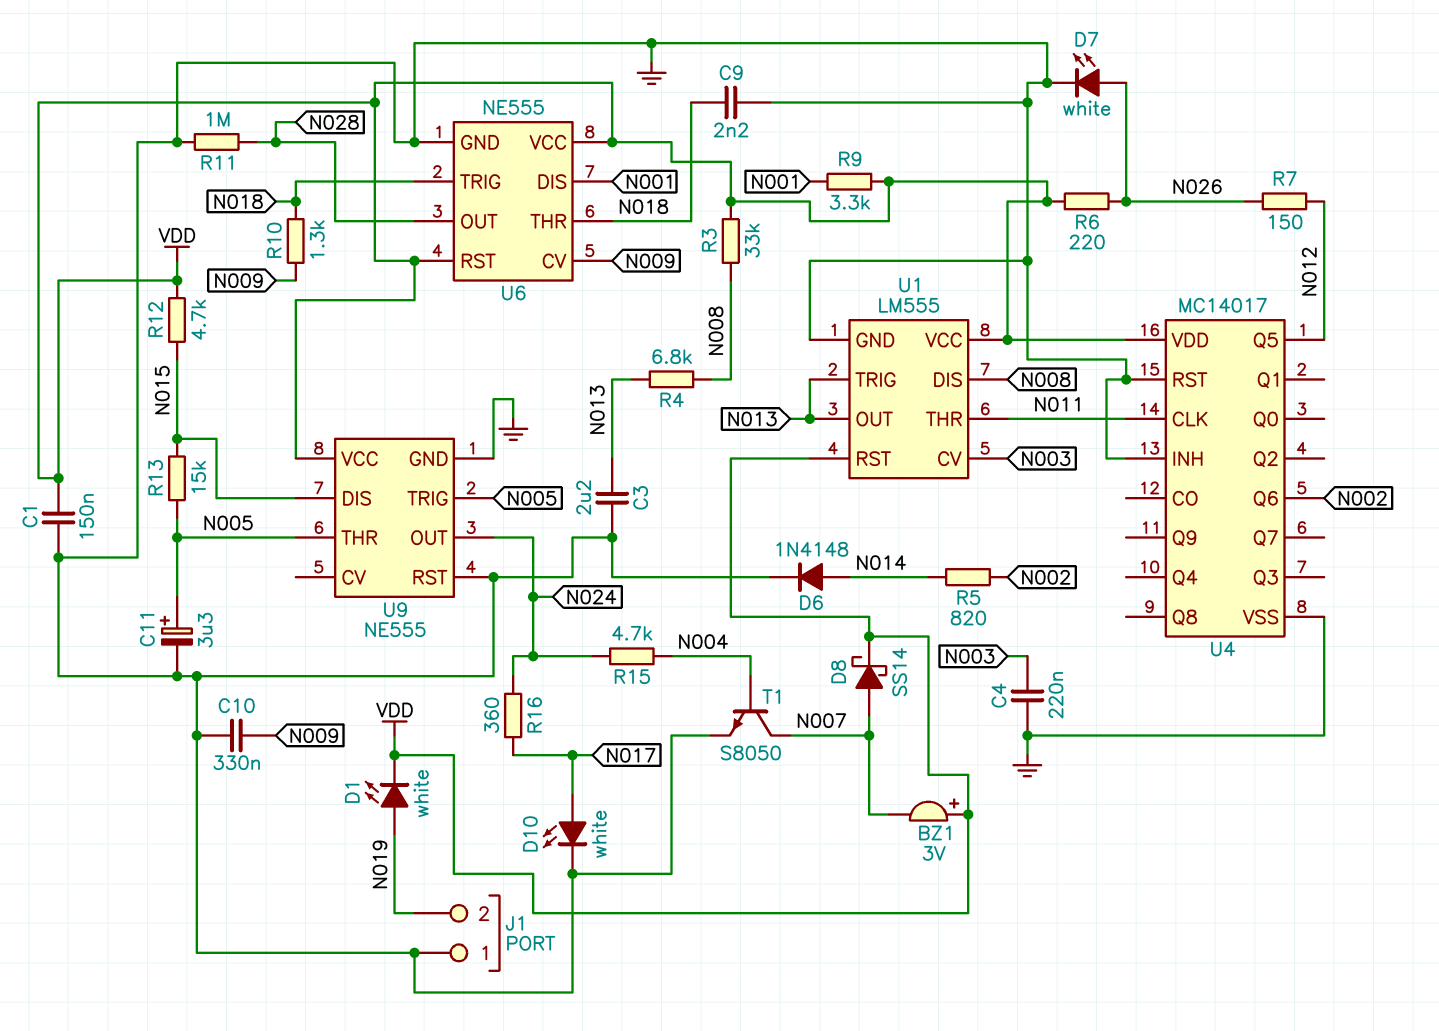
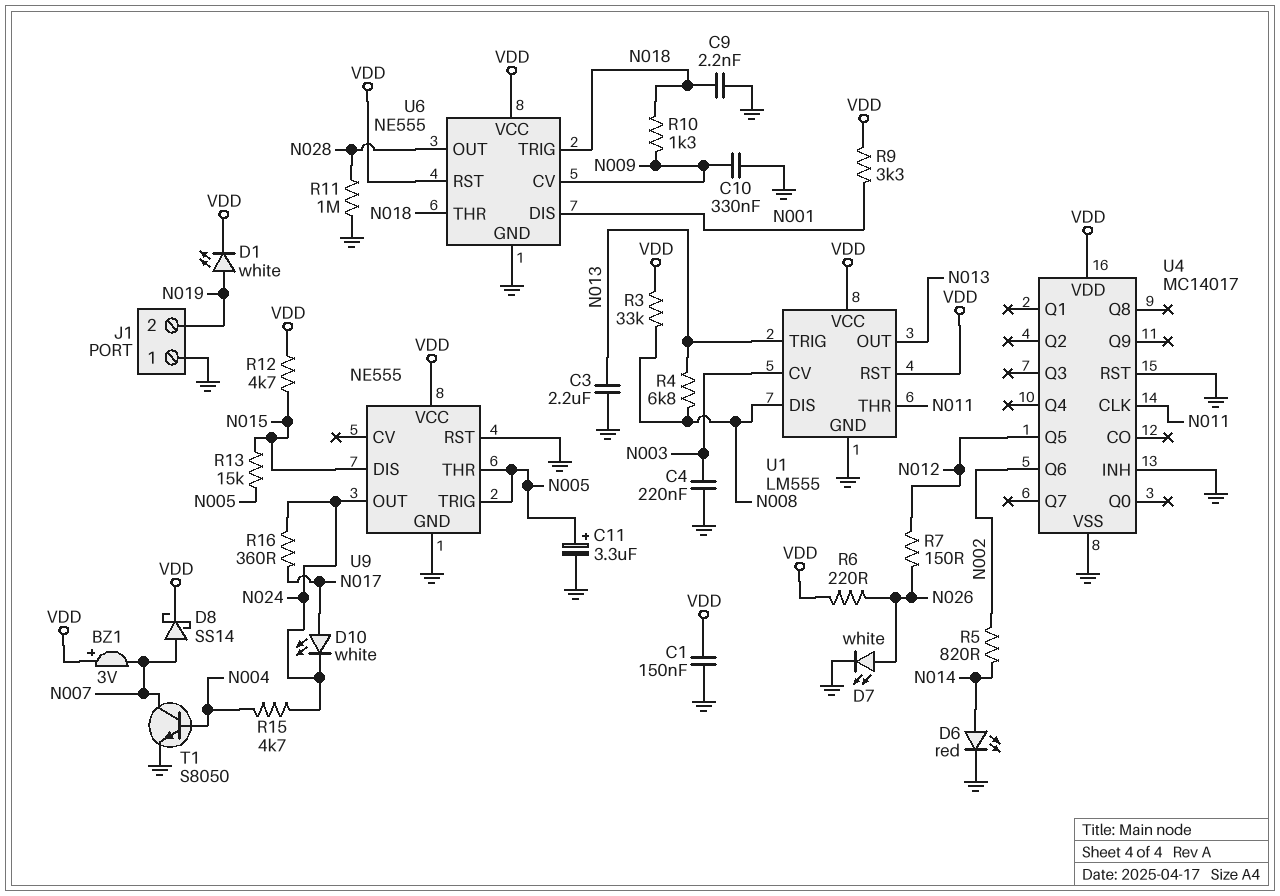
D6: diode 1N4148 (A N014, K GND) -> LED red (A N014, K GND)
D10: LED white (A N017, K GND) -> LED white (A N017, K N024)

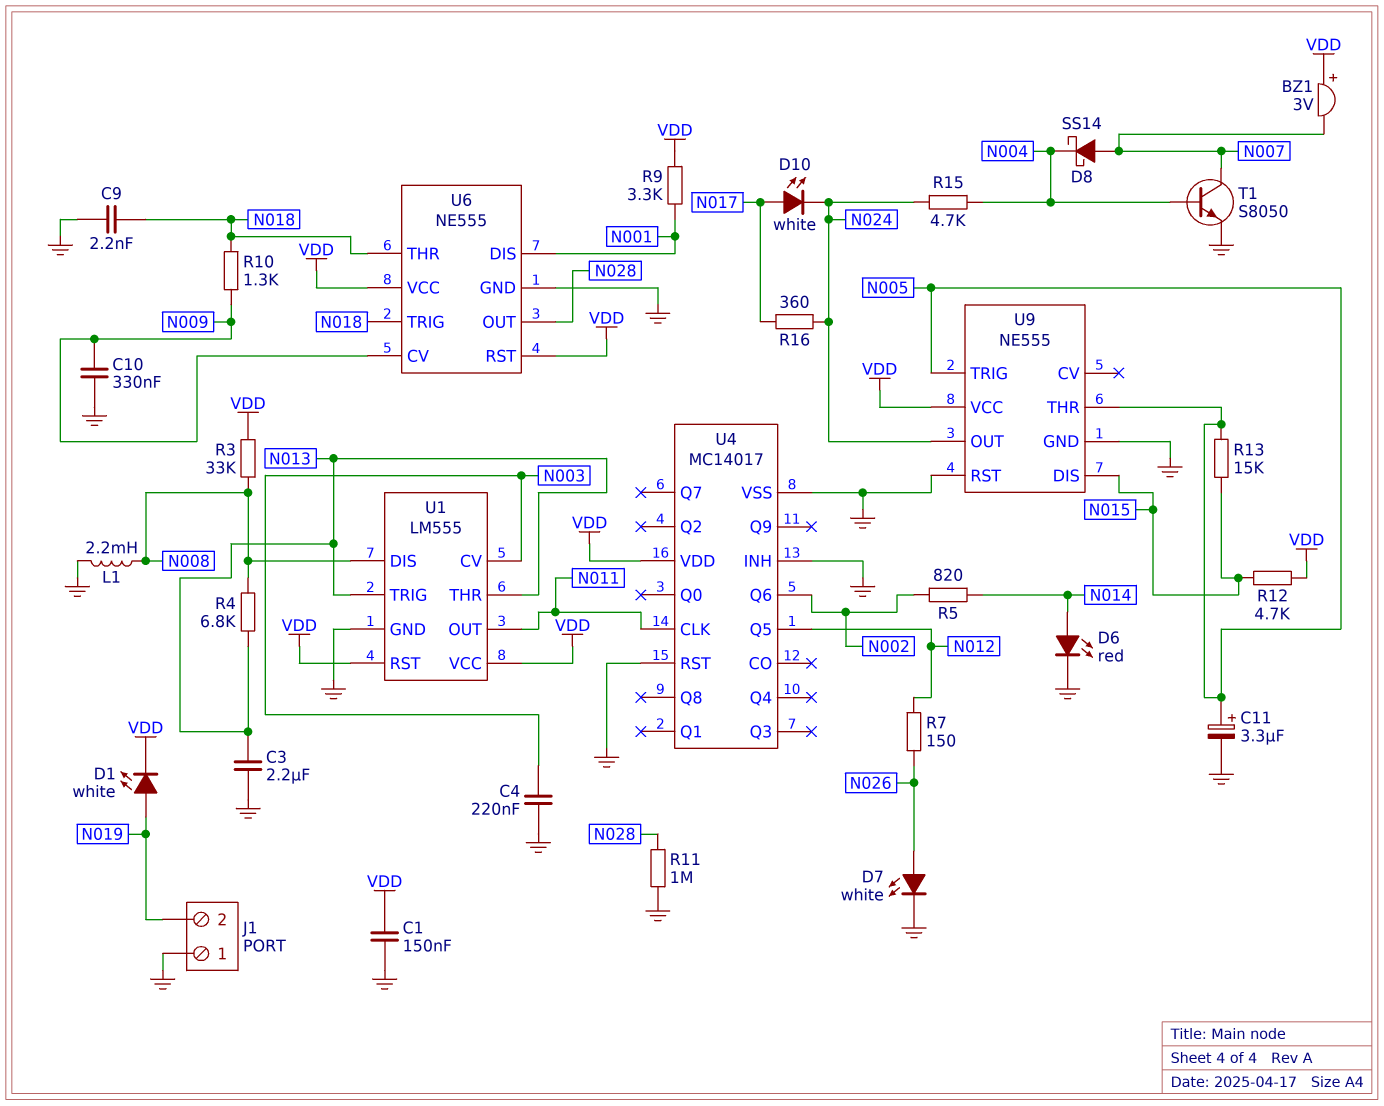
D8: schottky SS14 (A N007, K VDD) -> schottky SS14 (A N007, K N004)
L1: none -> 2.2mH (GND, N008)
R6: 220 (N026, VDD) -> none
U1 pin OUT: N013 -> N011
U1 pin THR: N011 -> N013

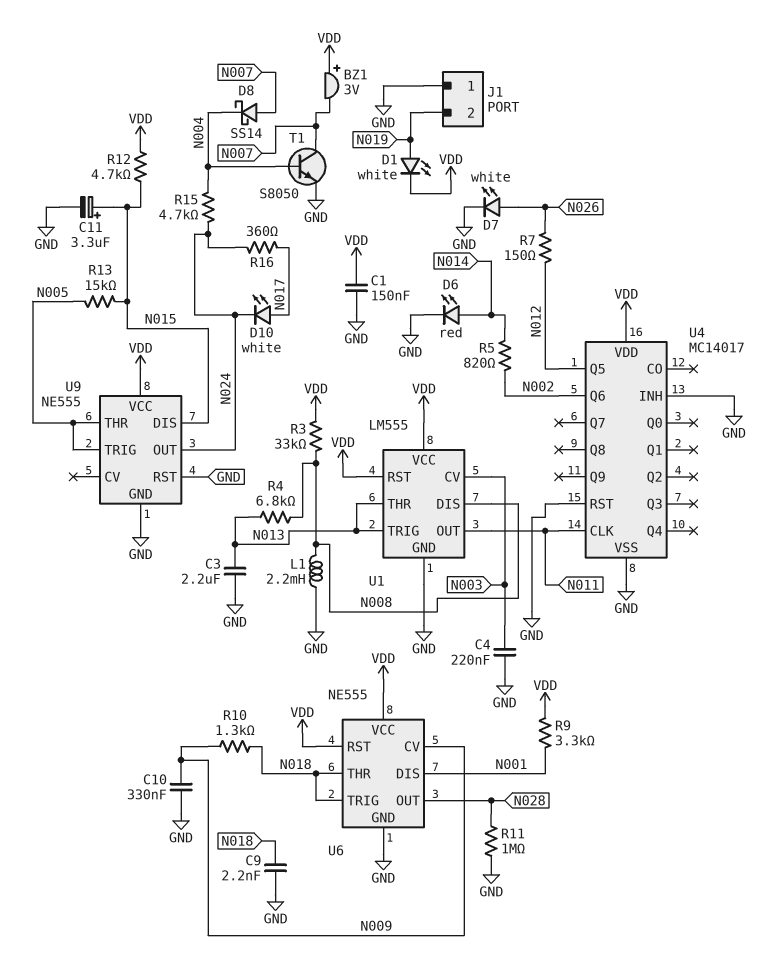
C11: 3.3uF (plus N005, minus GND) -> 3.3uF (plus N015, minus GND)

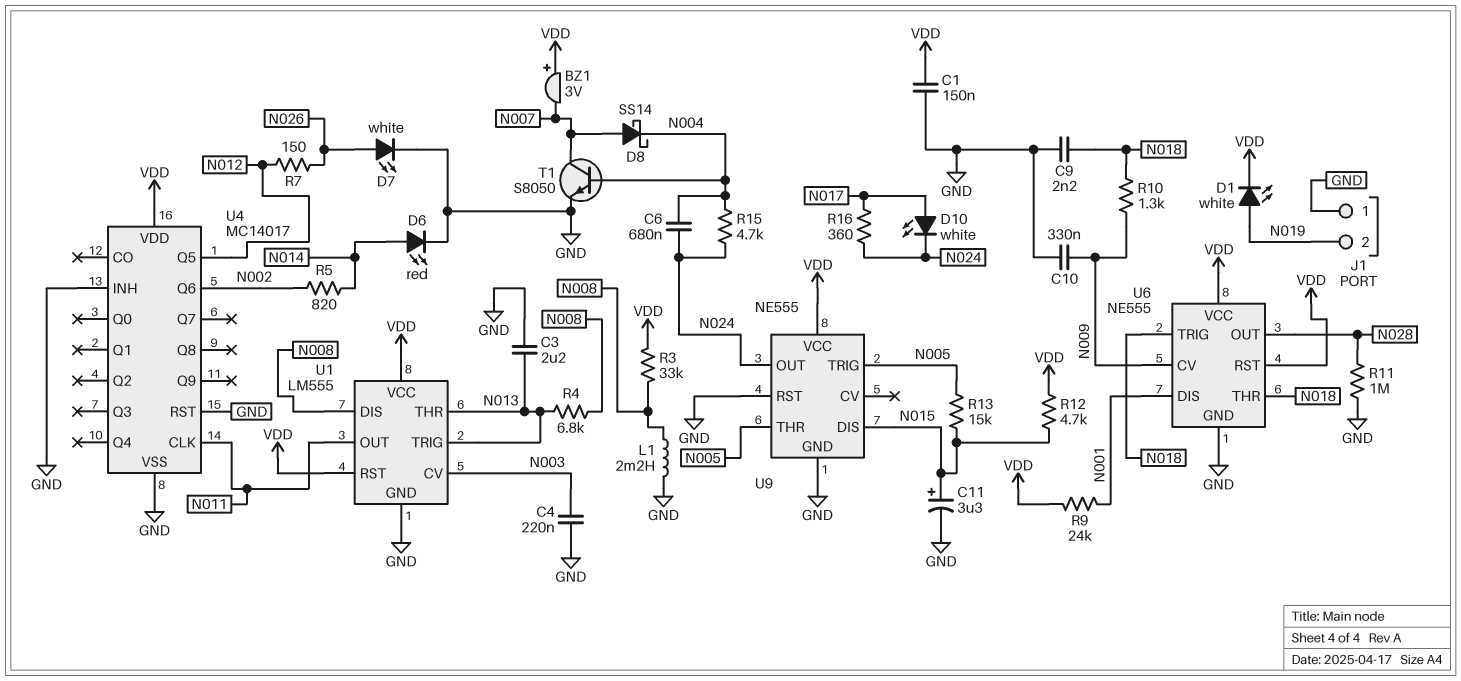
C6: none -> 680nF (N004, N024)
R9: 3.3k (N001, VDD) -> 24k (N001, VDD)

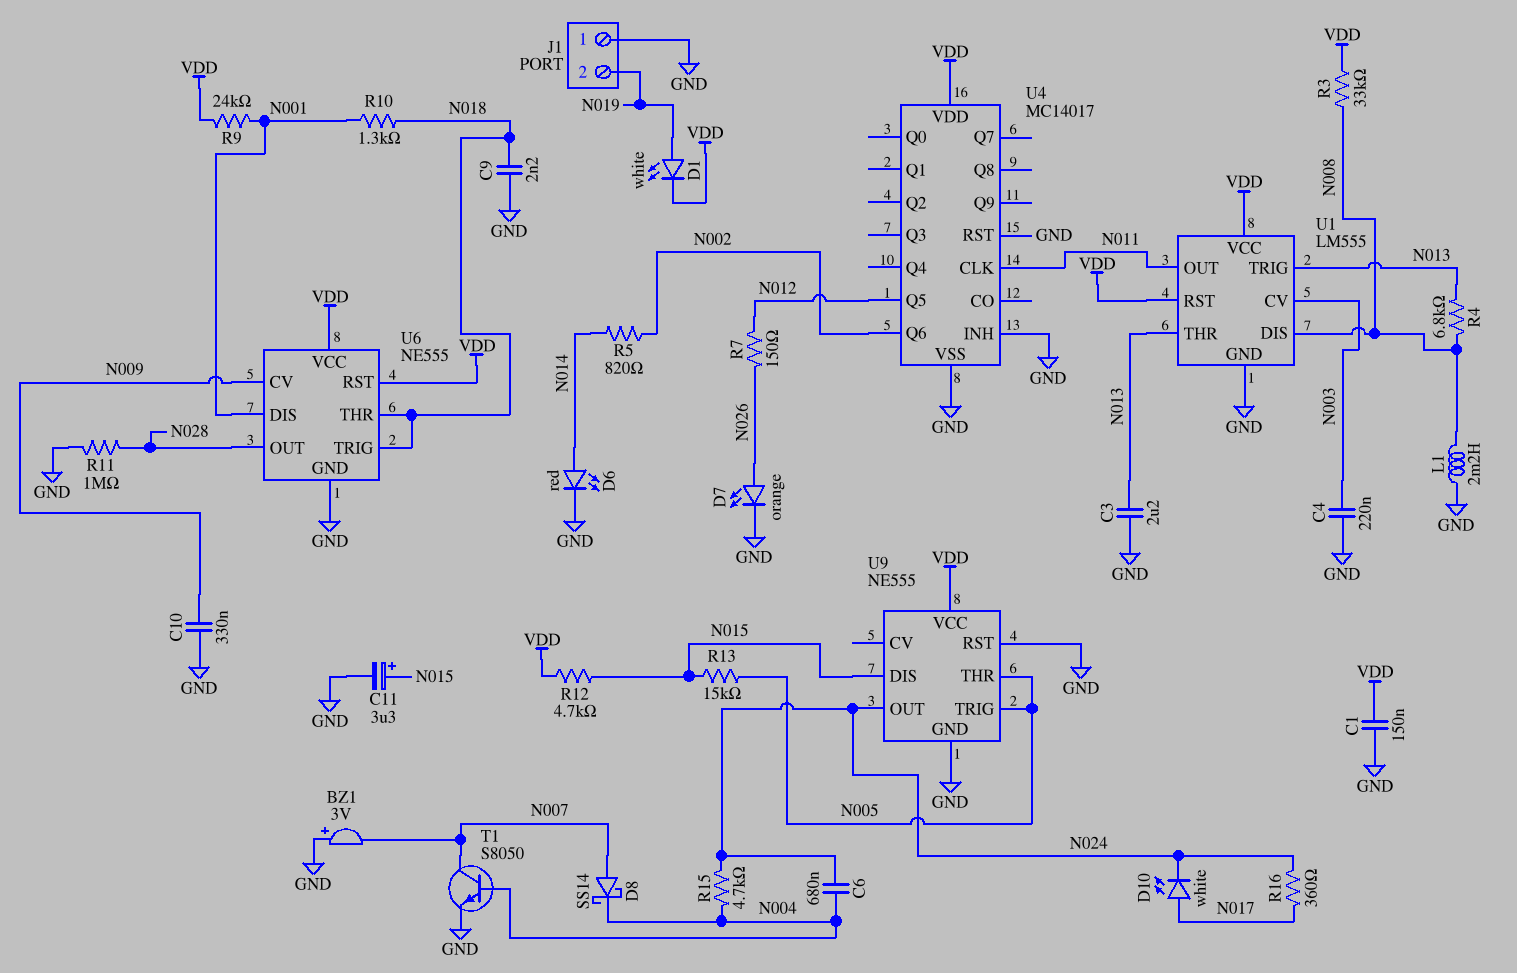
BZ1: buzzer 3V (plus VDD, minus N007) -> buzzer 3V (plus GND, minus N007)
D7: LED white (A N026, K GND) -> LED orange (A N026, K GND)
R10: 1.3k (N009, N018) -> 1.3k (N001, N018)

